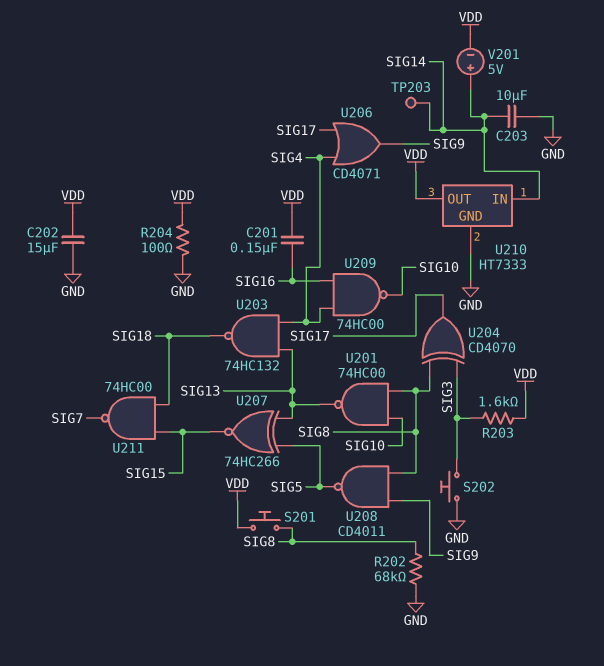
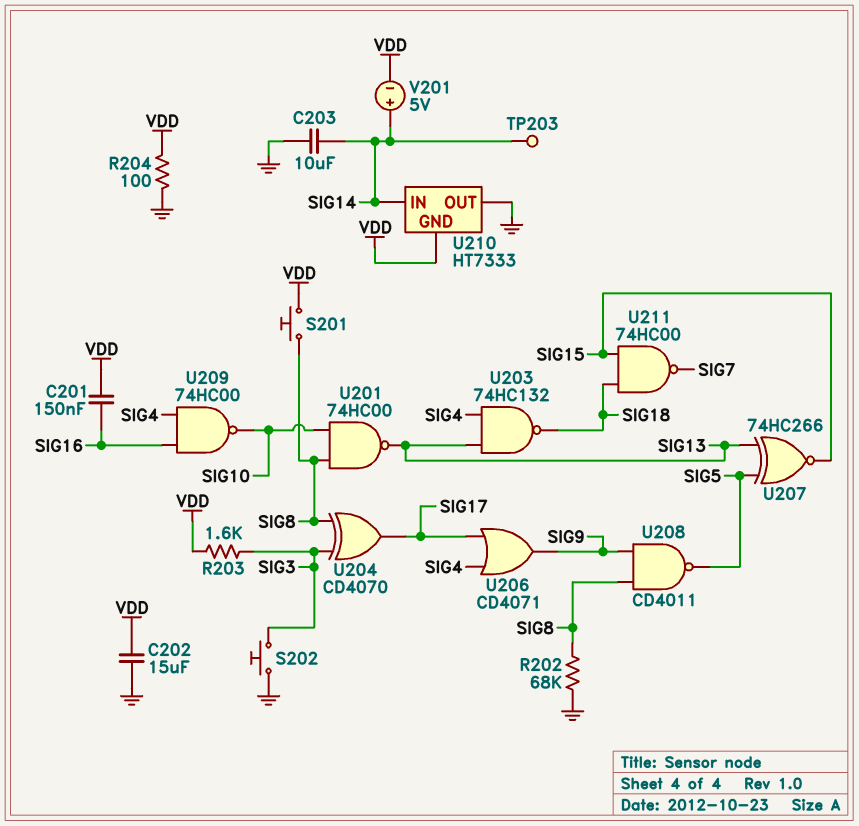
U210 pin GND: GND -> VDD
U210 pin OUT: VDD -> GND

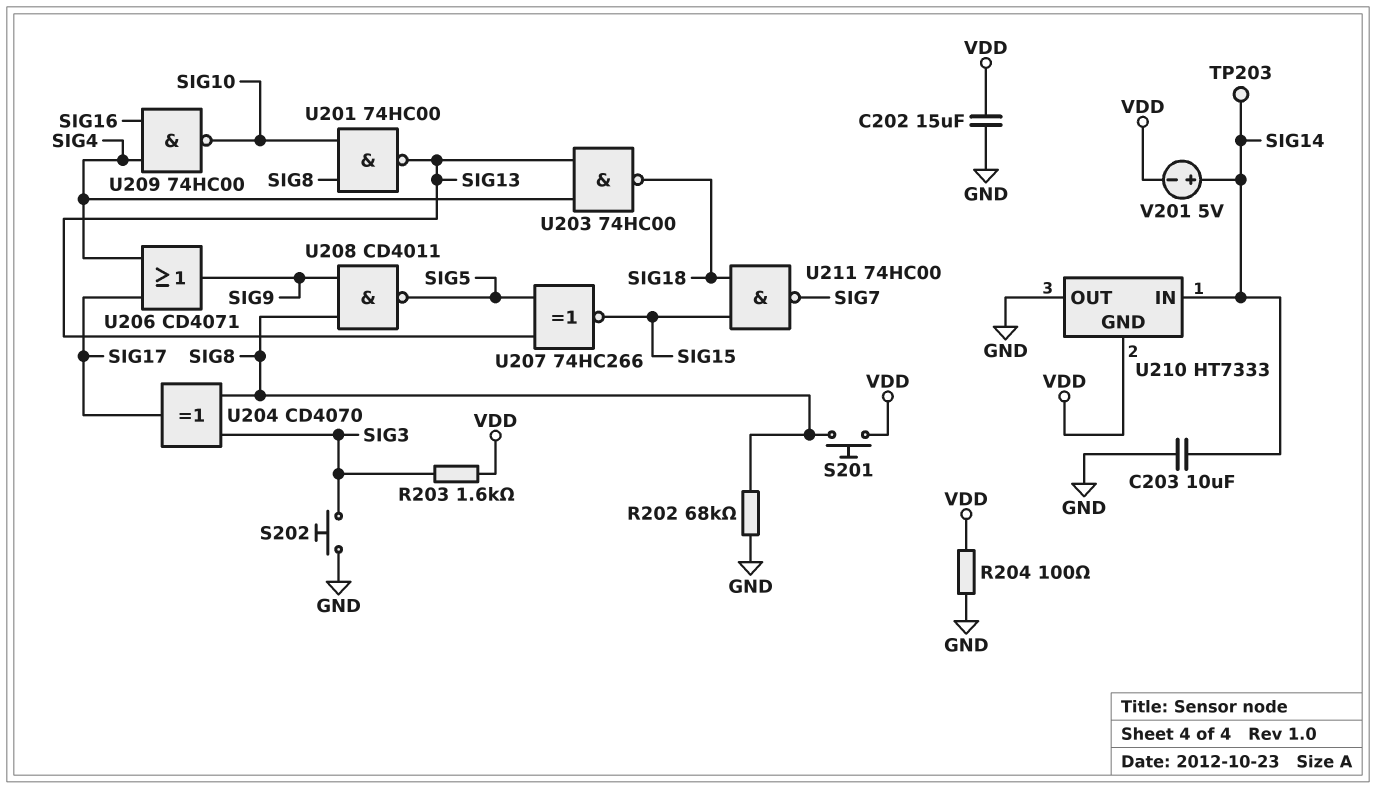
C201: 150nF (SIG16, VDD) -> none
U203: NAND 74HC132 (in SIG4, in SIG13, out SIG18) -> NAND 74HC00 (in SIG4, in SIG13, out SIG18)

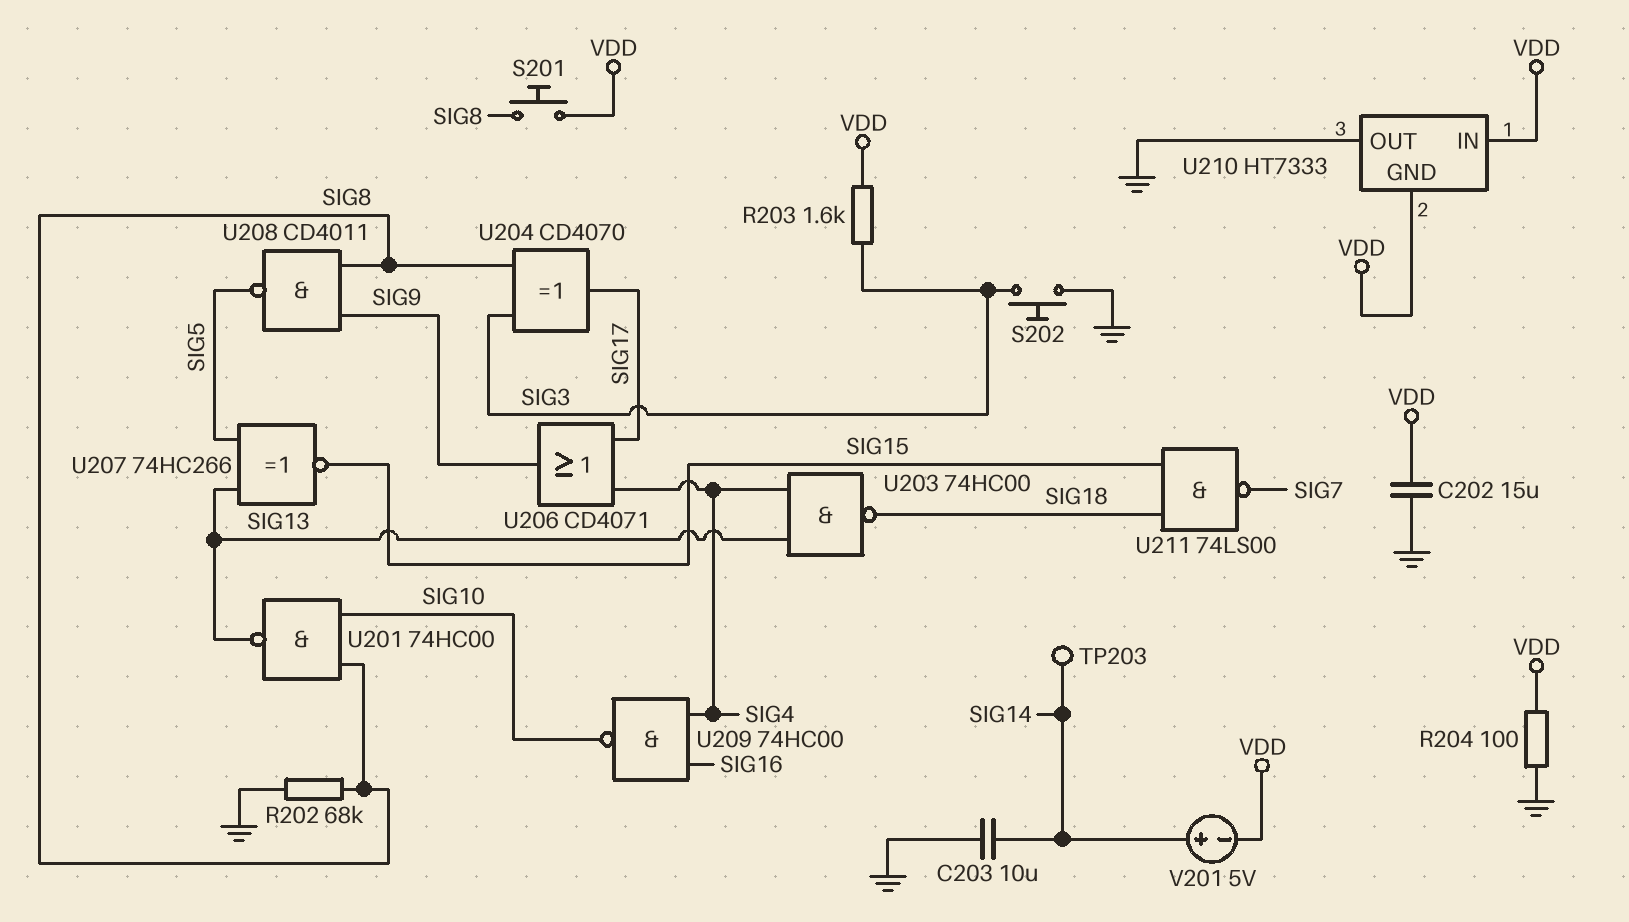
U210 pin IN: SIG14 -> VDD
U211: NAND 74HC00 (in SIG15, in SIG18, out SIG7) -> NAND 74LS00 (in SIG15, in SIG18, out SIG7)

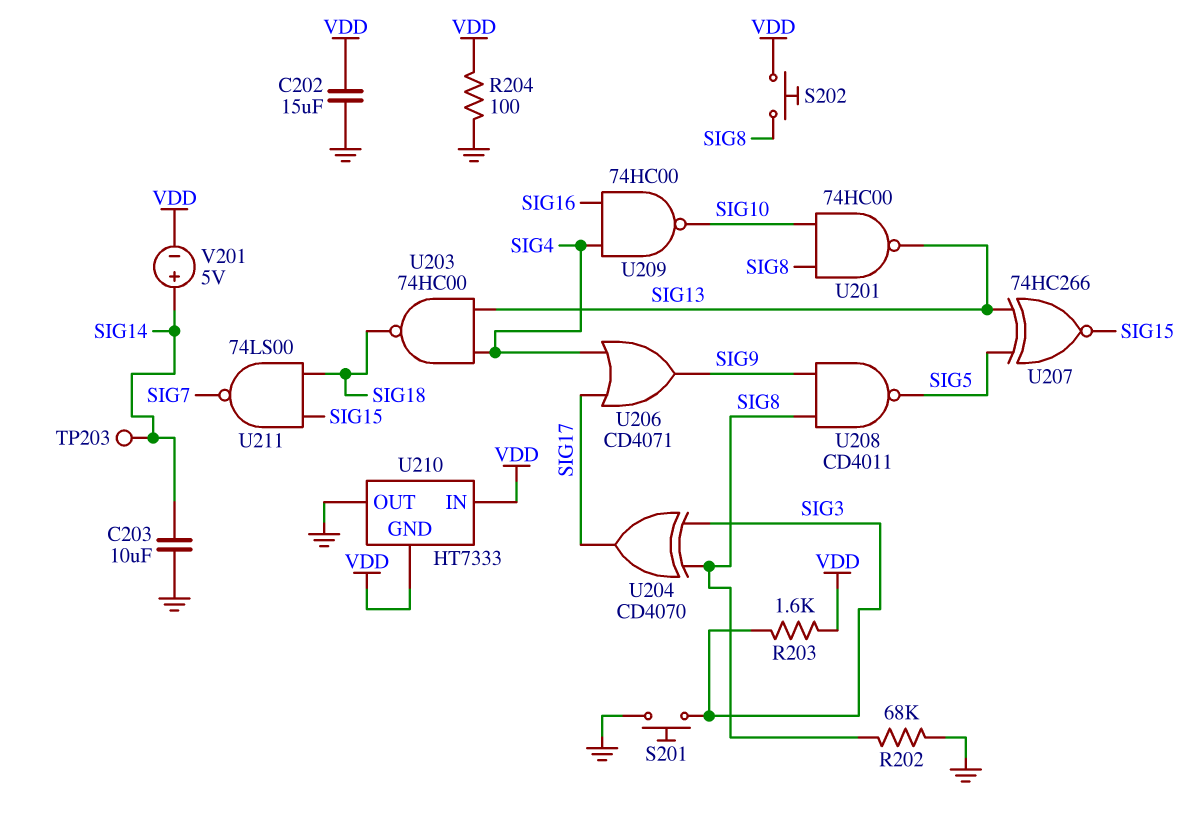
S201: button (SIG8, VDD) -> button (GND, SIG3)
S202: button (GND, SIG3) -> button (SIG8, VDD)

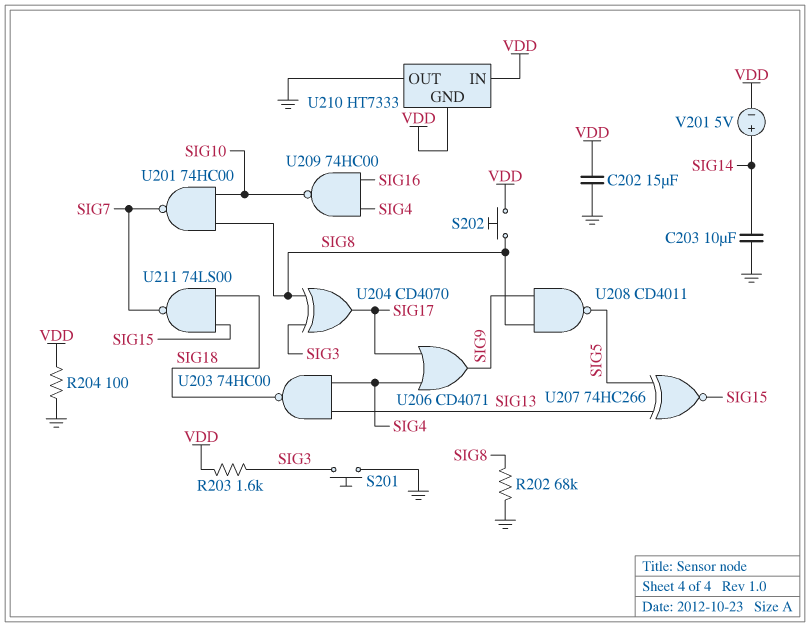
TP203: test point (SIG14) -> none
U201: NAND 74HC00 (in SIG8, in SIG10, out SIG13) -> NAND 74HC00 (in SIG8, in SIG10, out SIG7)

